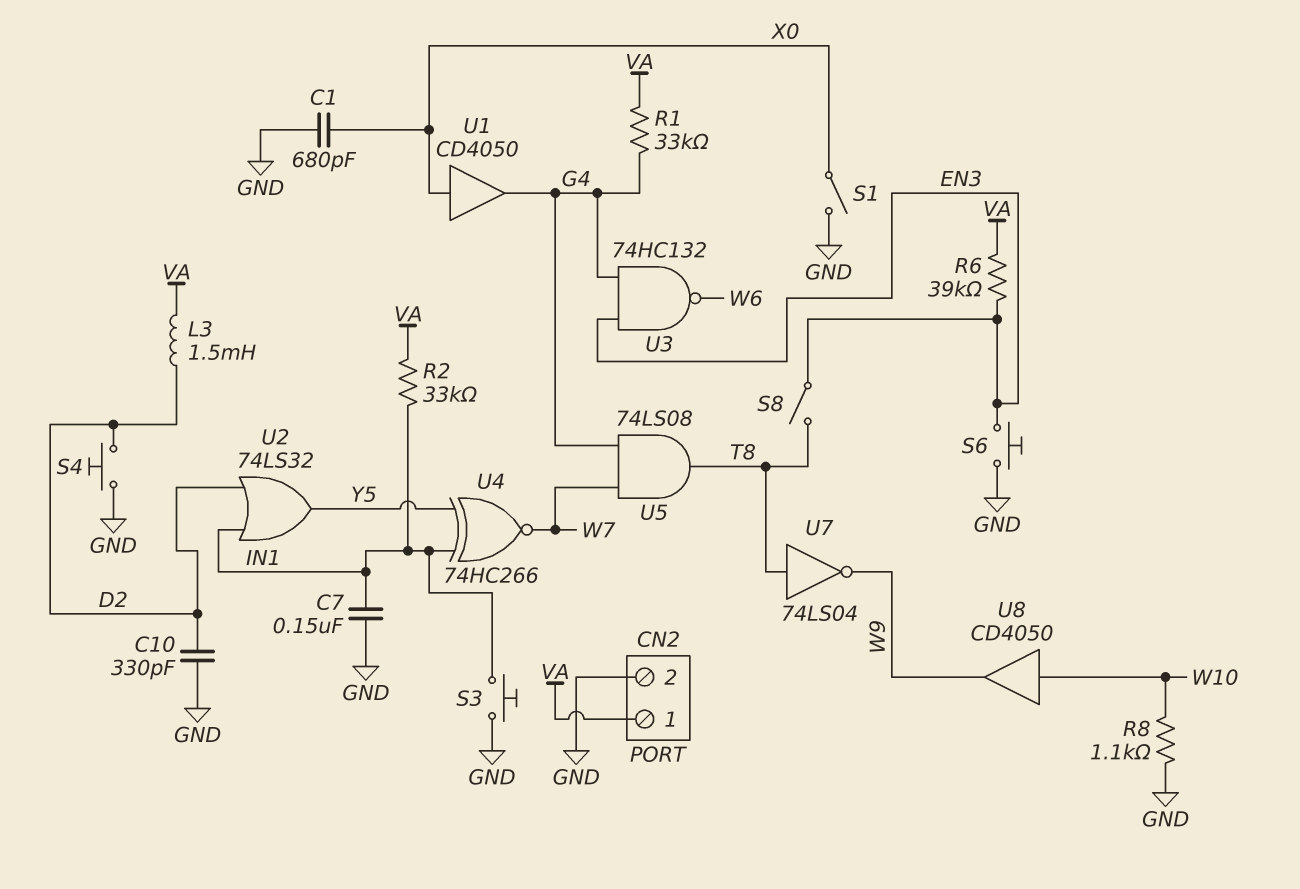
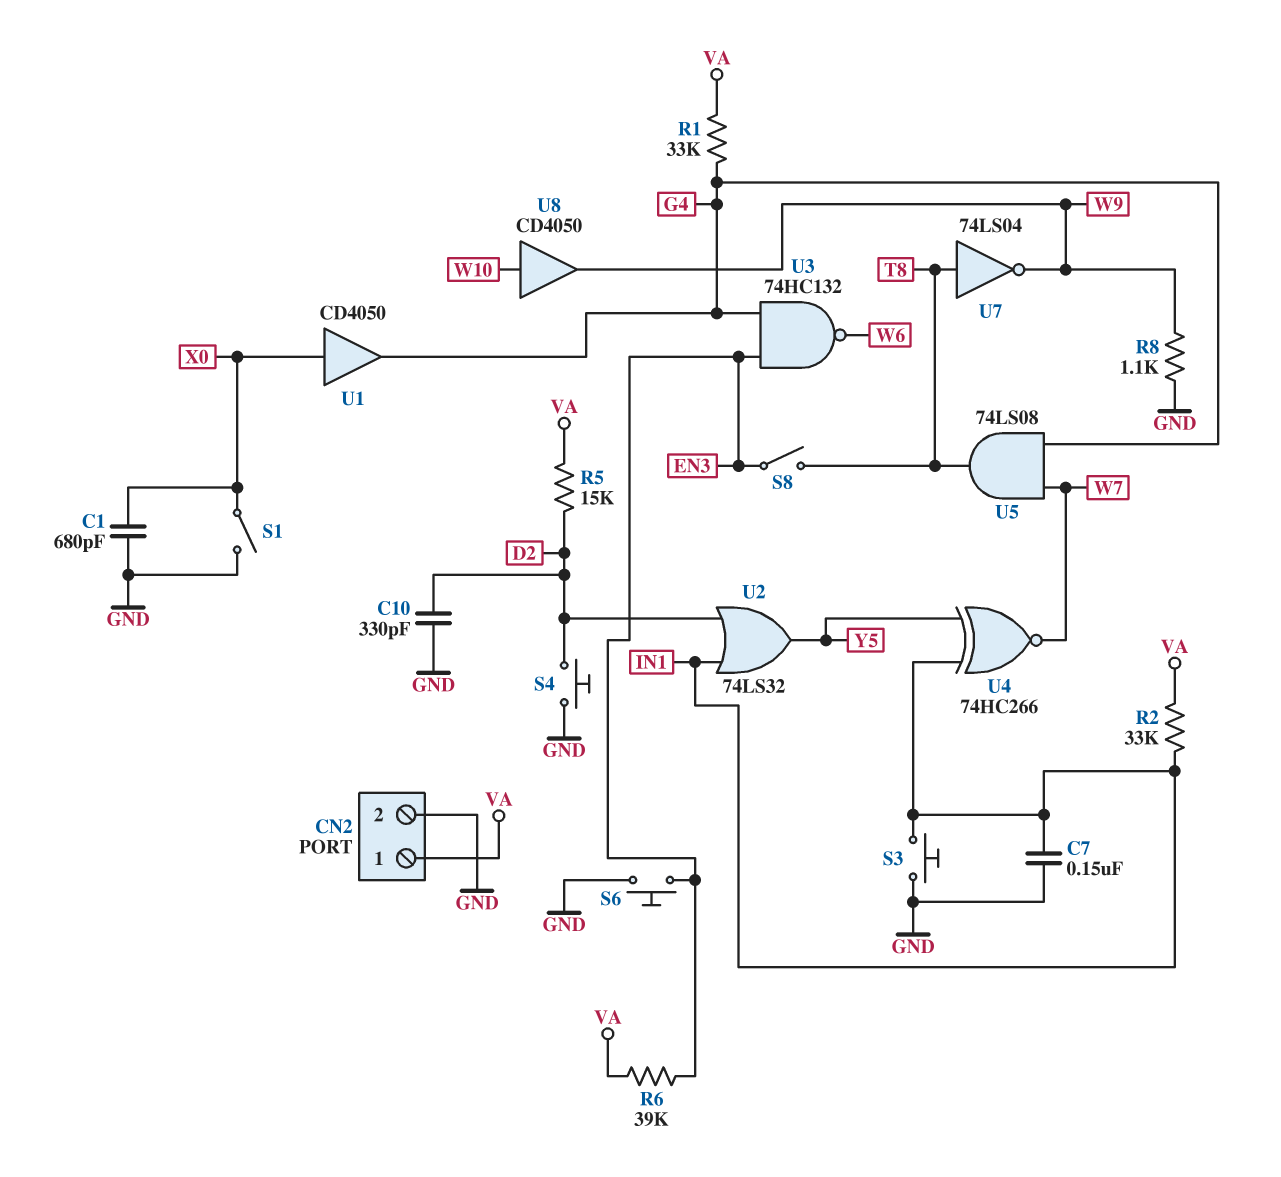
L3: 1.5mH (D2, VA) -> none
R5: none -> 15k (D2, VA)
R8: 1.1k (GND, W10) -> 1.1k (GND, W9)

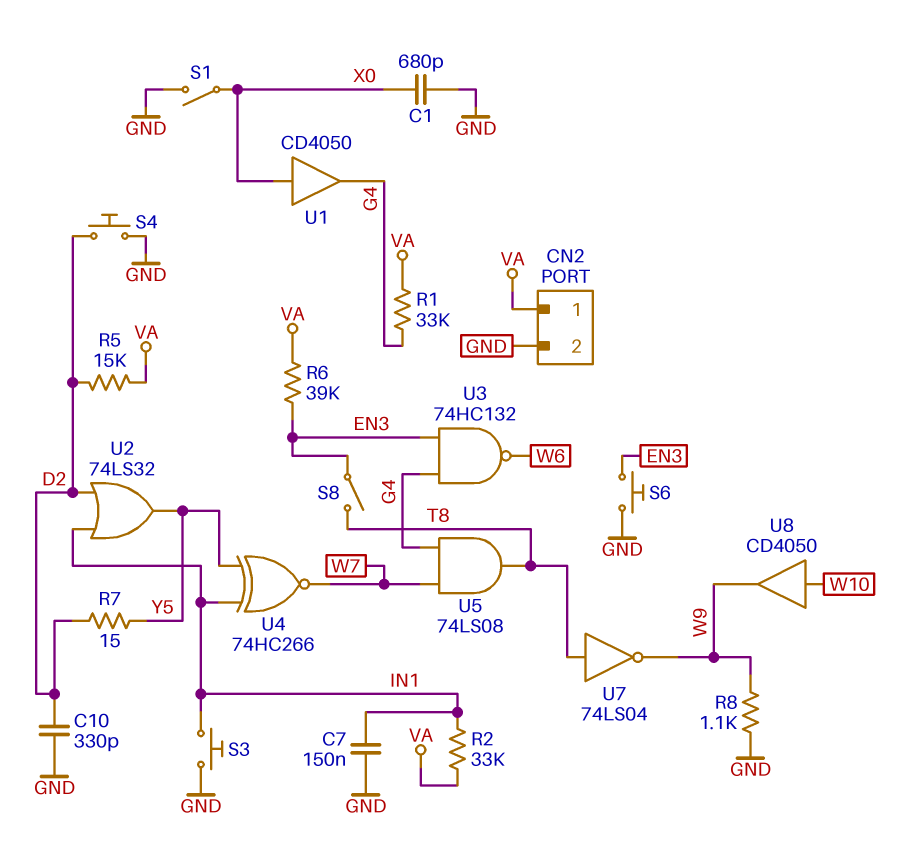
R7: none -> 15 (D2, Y5)

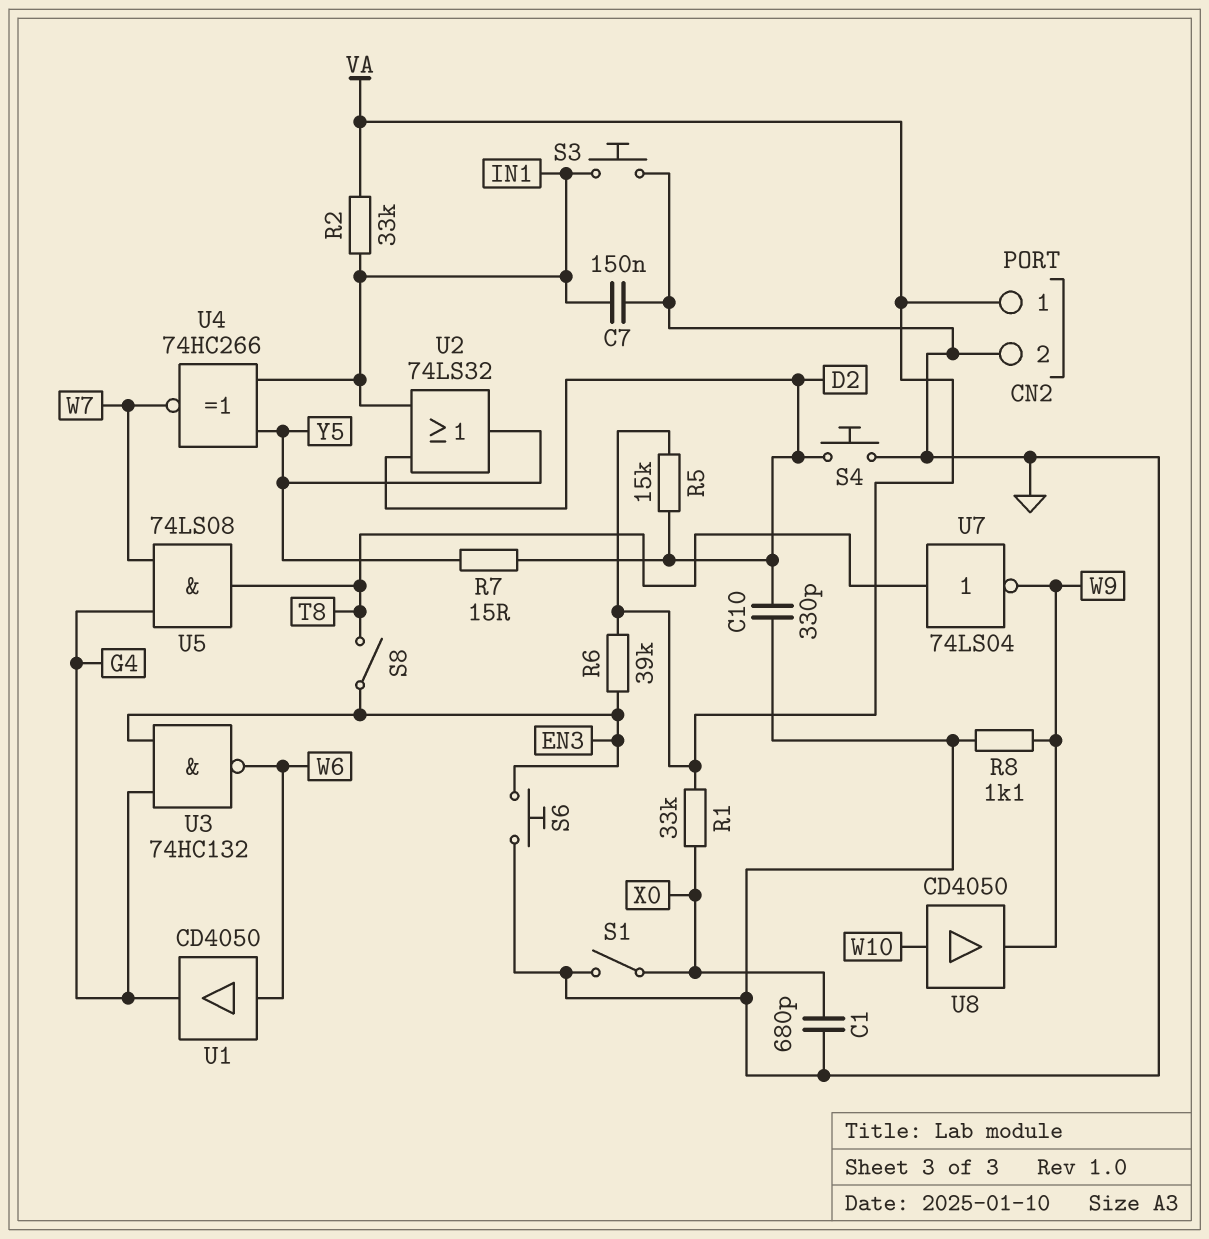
R1: 33k (G4, VA) -> 33k (VA, X0)
U1: buffer CD4050 (in X0, out G4) -> buffer CD4050 (in W6, out G4)

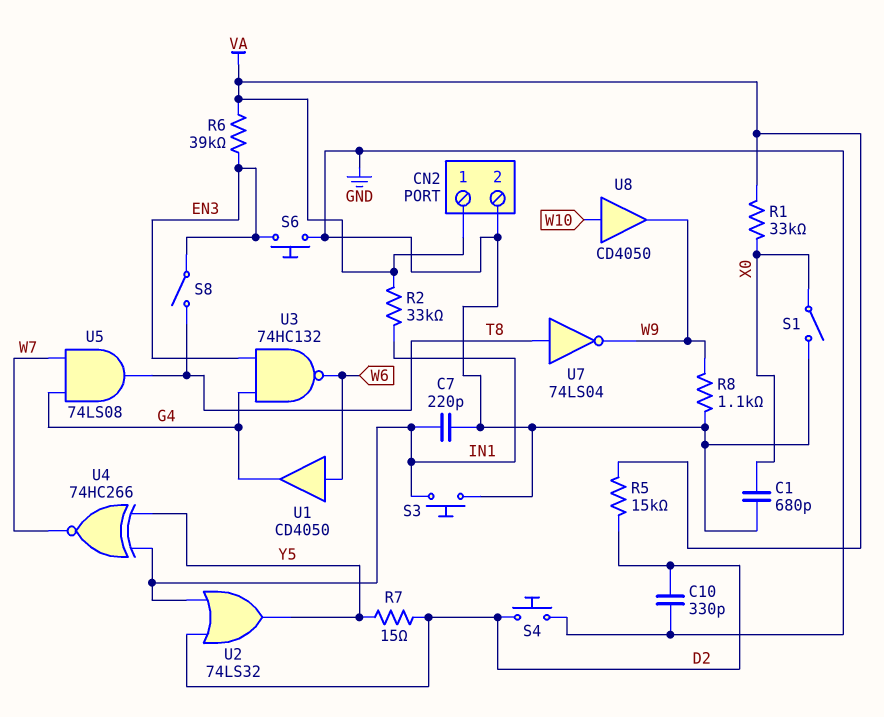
C7: 150nF (GND, IN1) -> 220pF (GND, IN1)

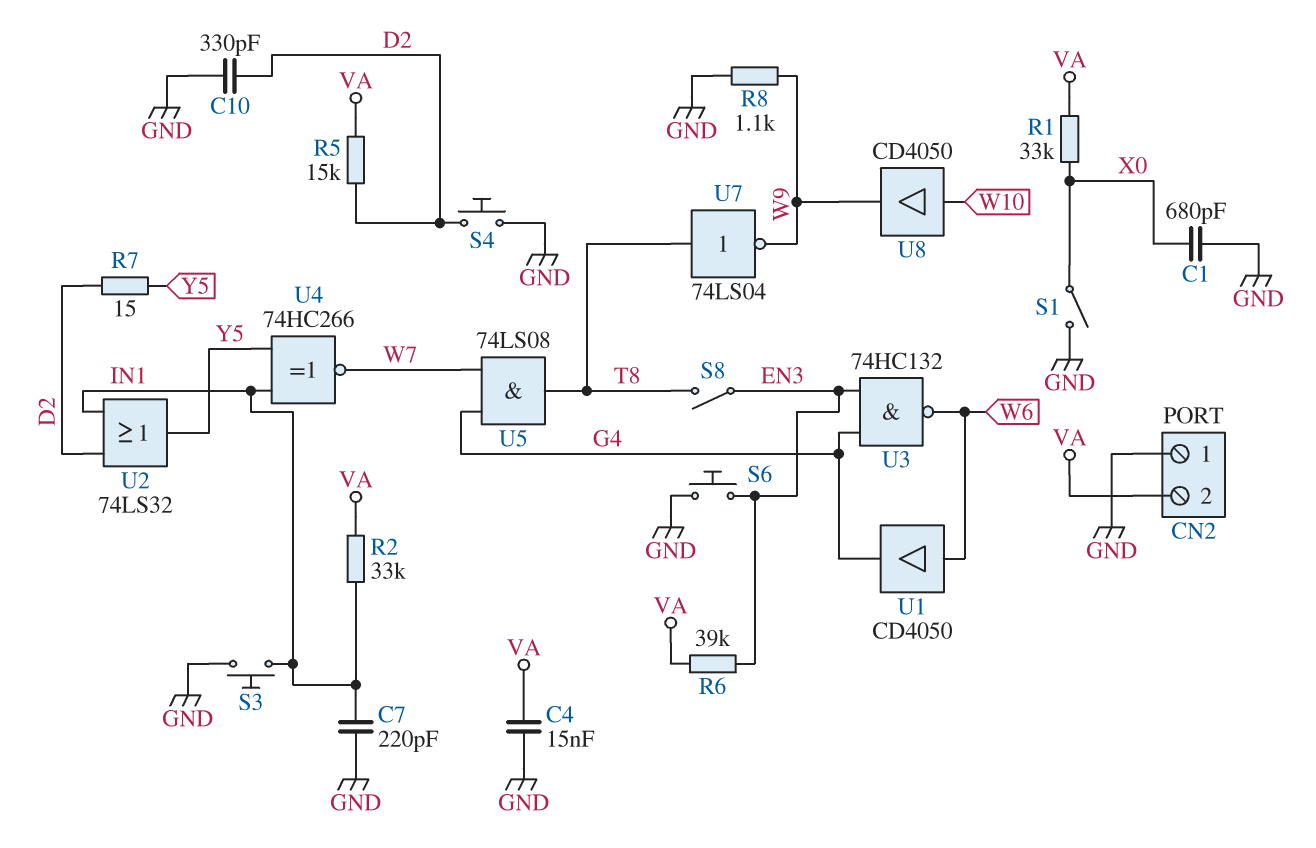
C4: none -> 15nF (GND, VA)
CN2 pin 1: VA -> GND
CN2 pin 2: GND -> VA

